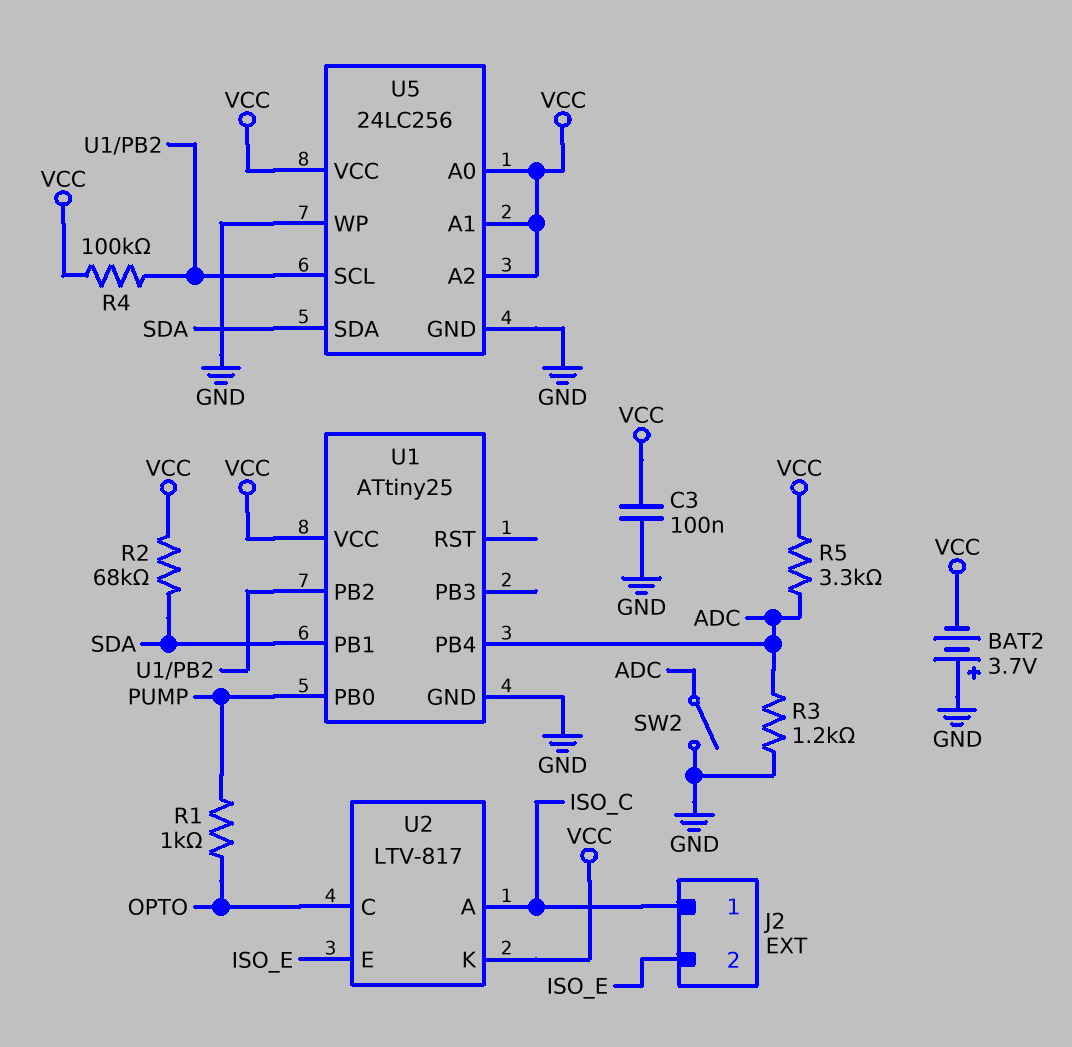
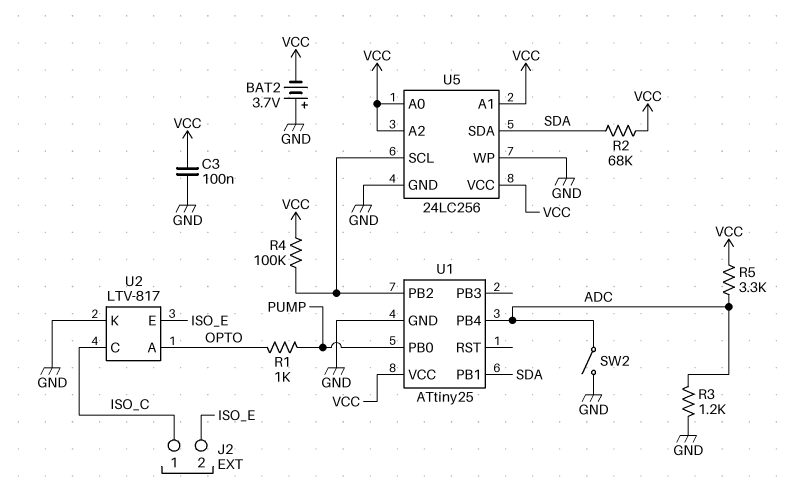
U2 pin A: ISO_C -> OPTO
U2 pin C: OPTO -> ISO_C
U2 pin K: VCC -> GND

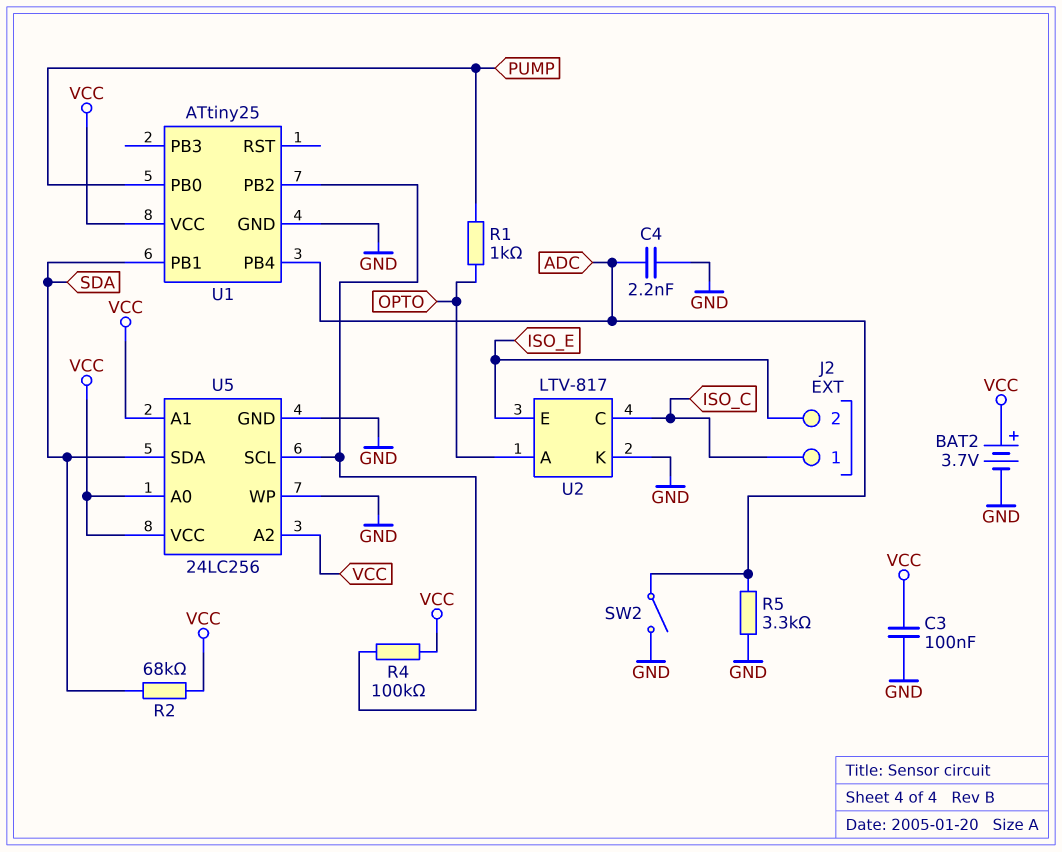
BAT2: 3.7V (plus GND, minus VCC) -> 3.7V (plus VCC, minus GND)
C4: none -> 2.2nF (ADC, GND)
R3: 1.2k (ADC, GND) -> none
R5: 3.3k (ADC, VCC) -> 3.3k (ADC, GND)

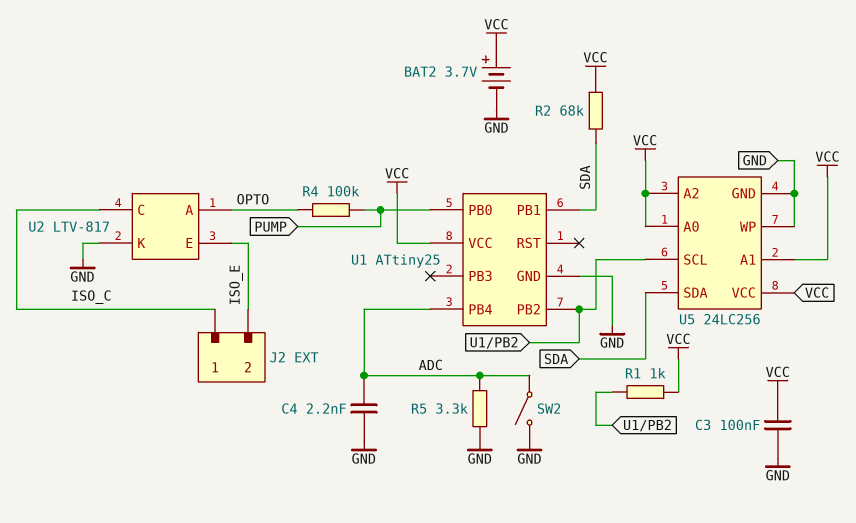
R1: 1k (OPTO, PUMP) -> 1k (U1/PB2, VCC)
R4: 100k (U1/PB2, VCC) -> 100k (OPTO, PUMP)

